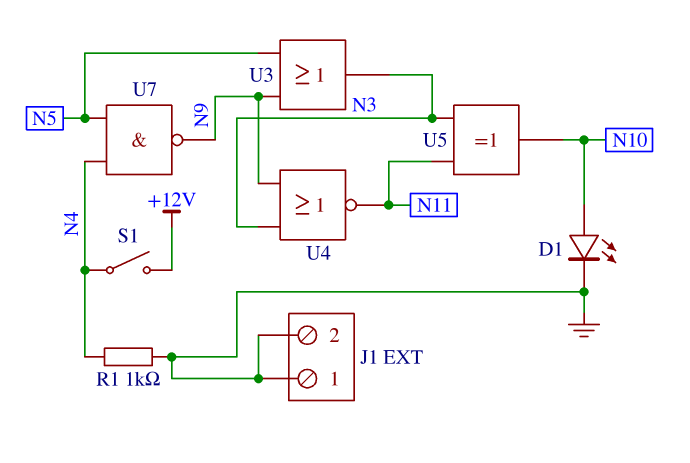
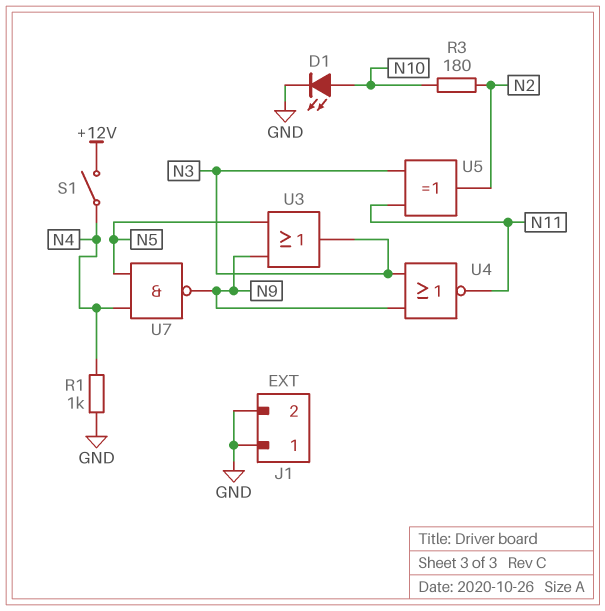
R3: none -> 180 (N2, N10)
U5: XOR (in N3, in N11, out N10) -> XOR (in N3, in N11, out N2)

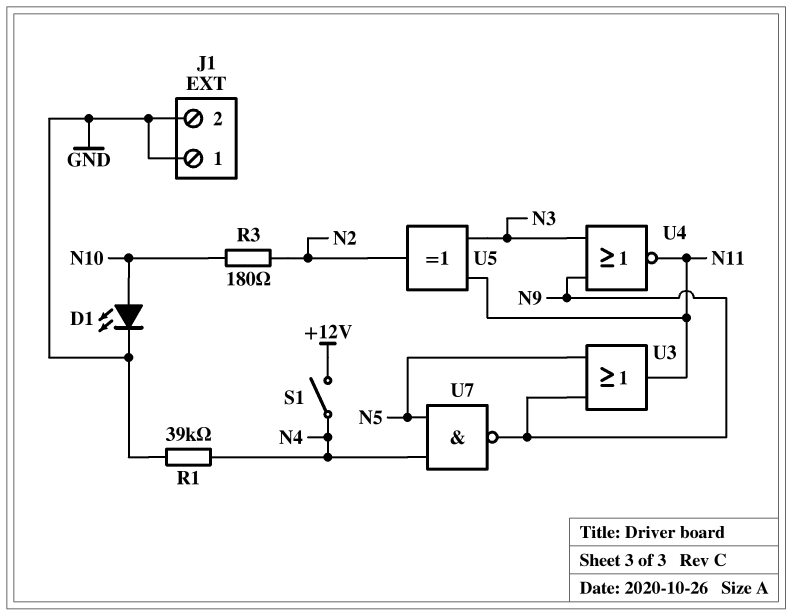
R1: 1k (GND, N4) -> 39k (GND, N4)
U3: OR (in N5, in N9, out N3) -> OR (in N5, in N9, out N11)

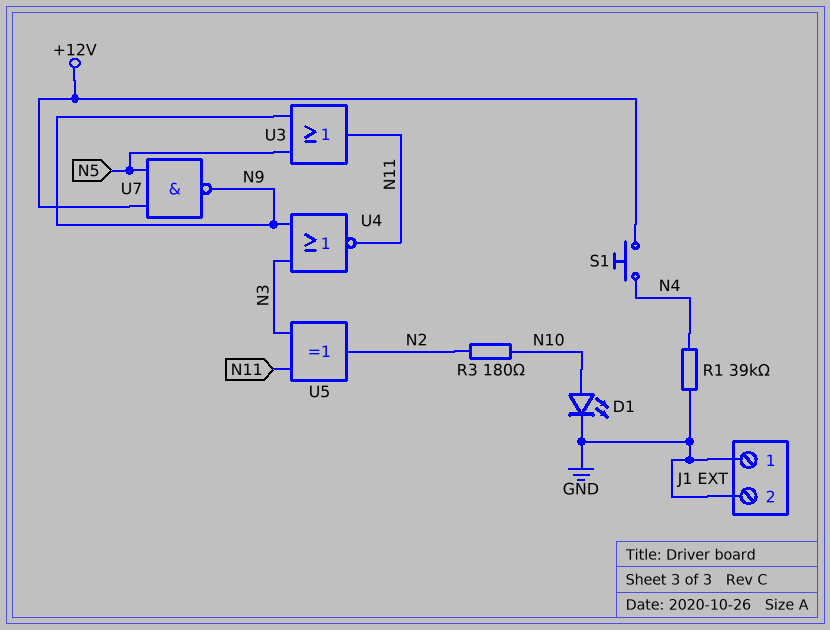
S1: switch (+12V, N4) -> button (+12V, N4)
U7: NAND (in N4, in N5, out N9) -> NAND (in +12V, in N5, out N9)

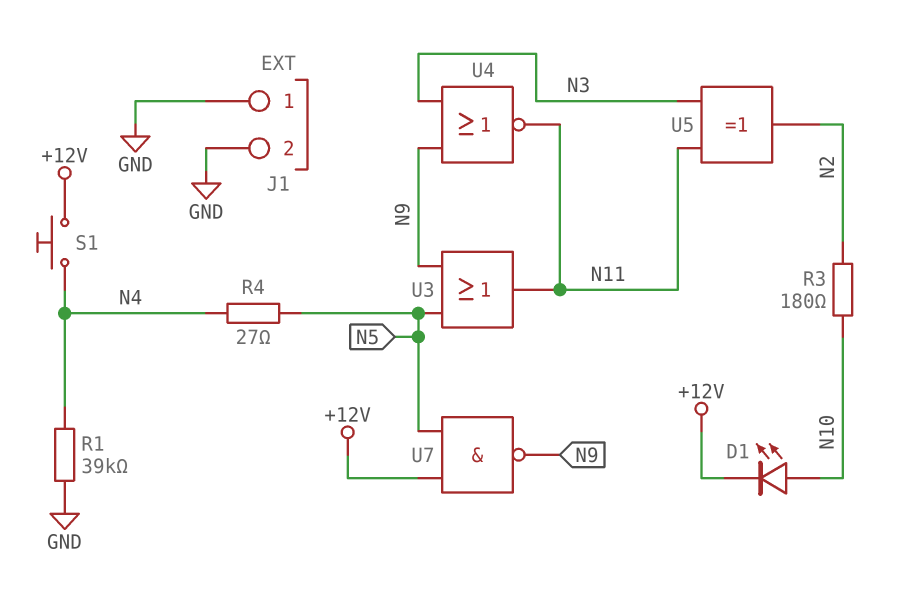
D1: LED (A N10, K GND) -> LED (A N10, K +12V)
R4: none -> 27 (N4, N5)

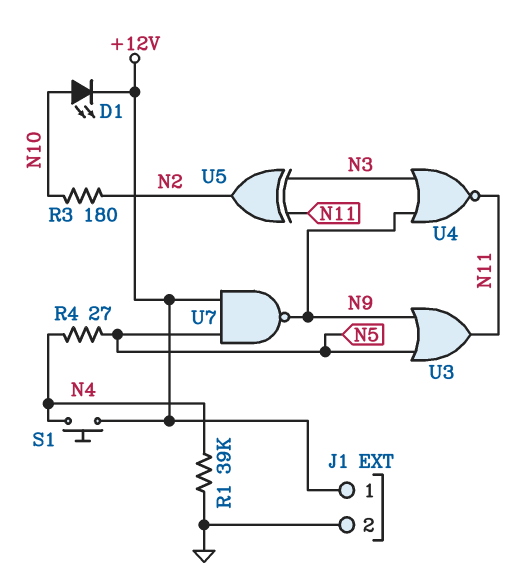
J1 pin 1: GND -> +12V

